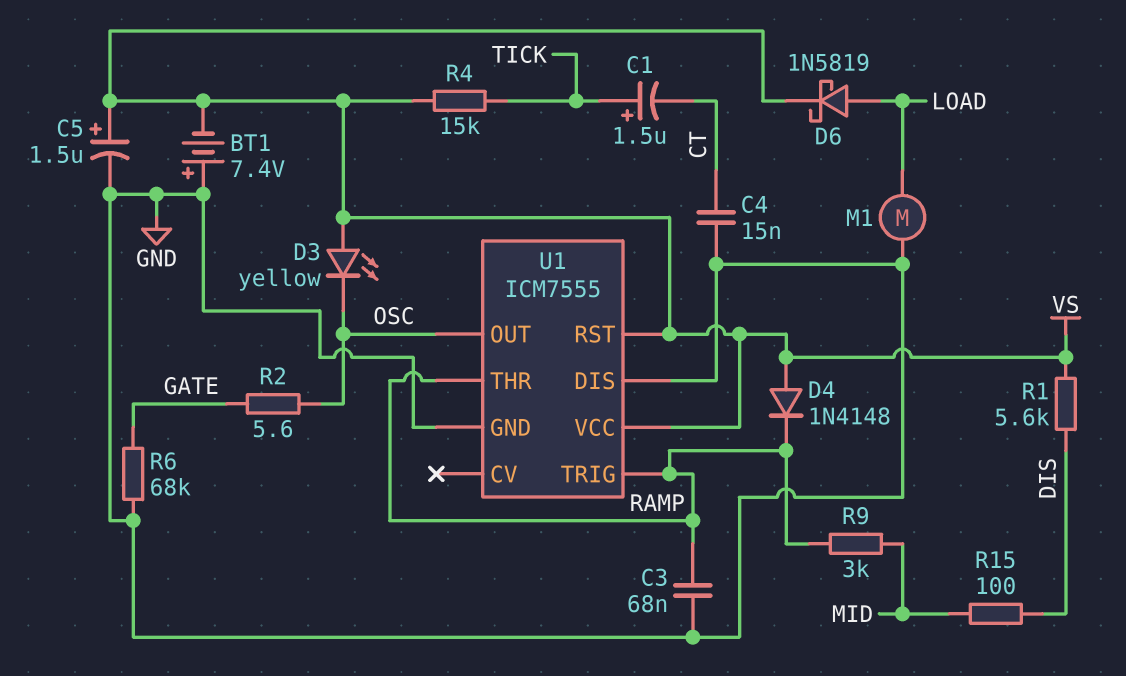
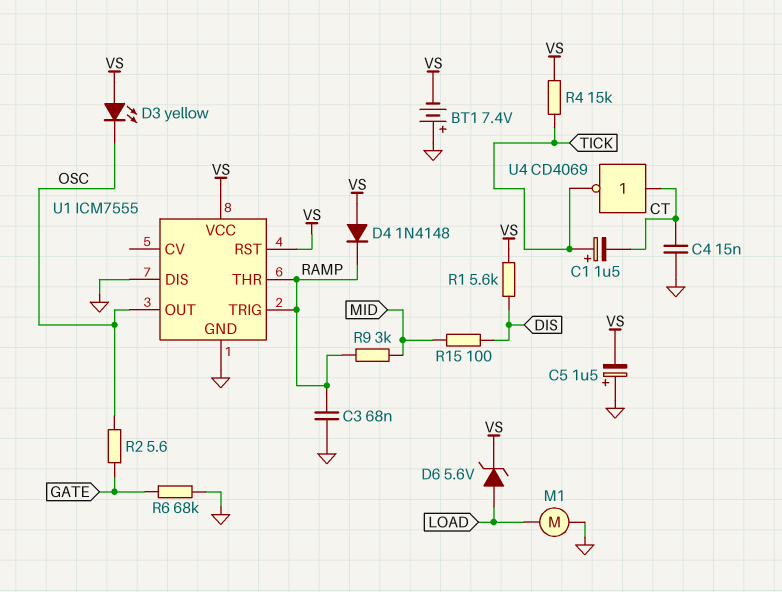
C5: 1.5uF (plus VS, minus GND) -> 1.5uF (plus GND, minus VS)
D6: schottky 1N5819 (A LOAD, K VS) -> zener 5.6V (A LOAD, K VS)
U4: none -> NOT CD4069 (in CT, out TICK)

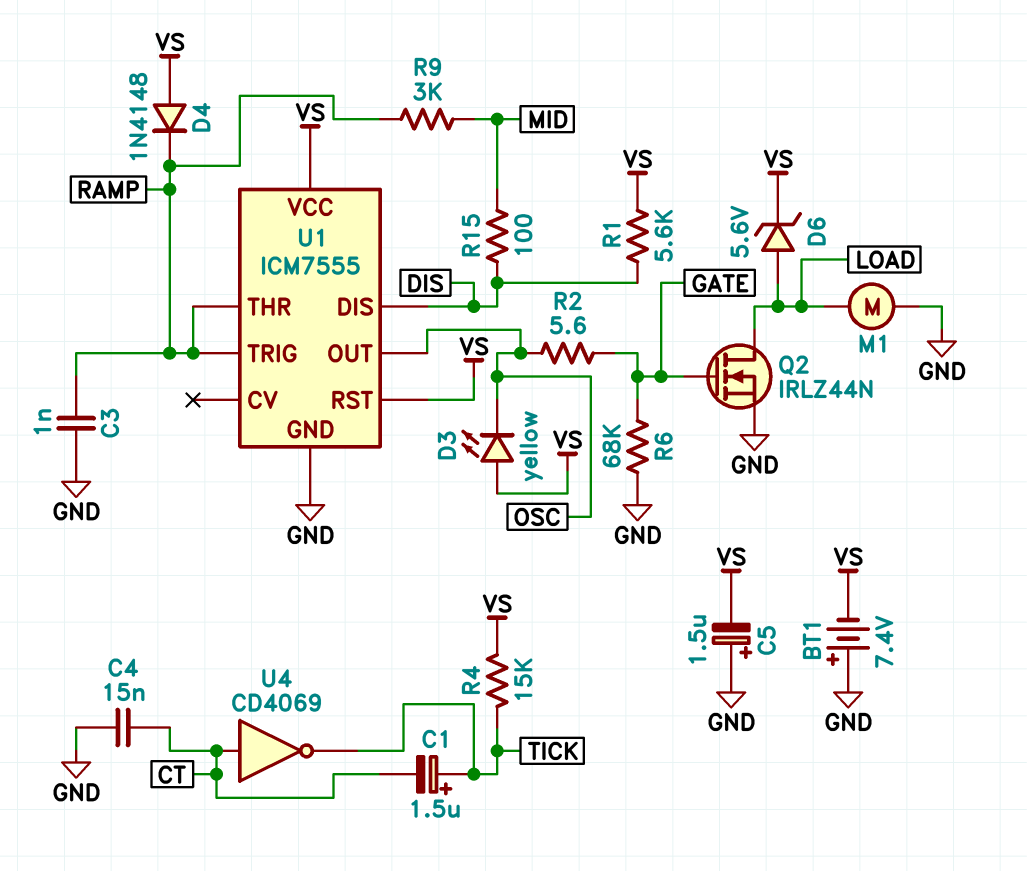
C3: 68nF (GND, RAMP) -> 1nF (GND, RAMP)
Q2: none -> NMOS IRLZ44N (G GATE, D LOAD, S GND)
U1 pin DIS: GND -> DIS

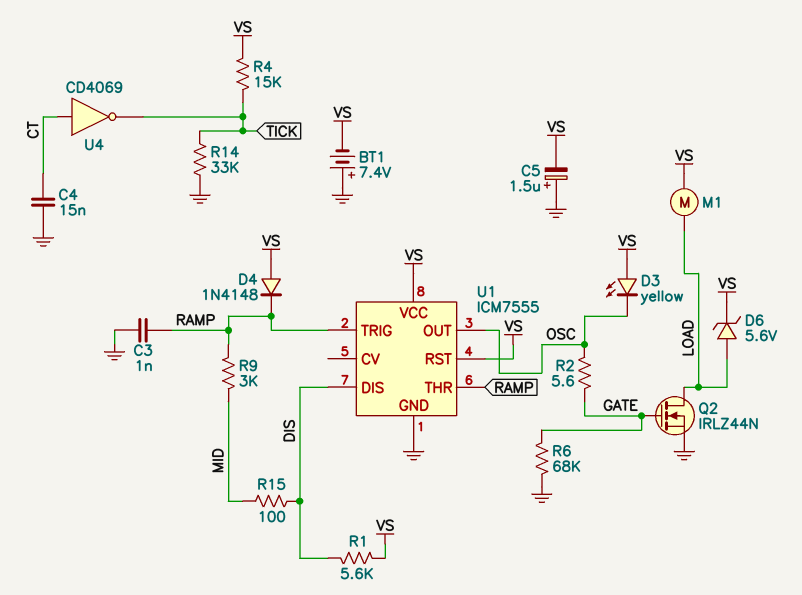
C1: 1.5uF (plus TICK, minus CT) -> none
M1: motor (GND, LOAD) -> motor (LOAD, VS)
R14: none -> 33k (GND, TICK)

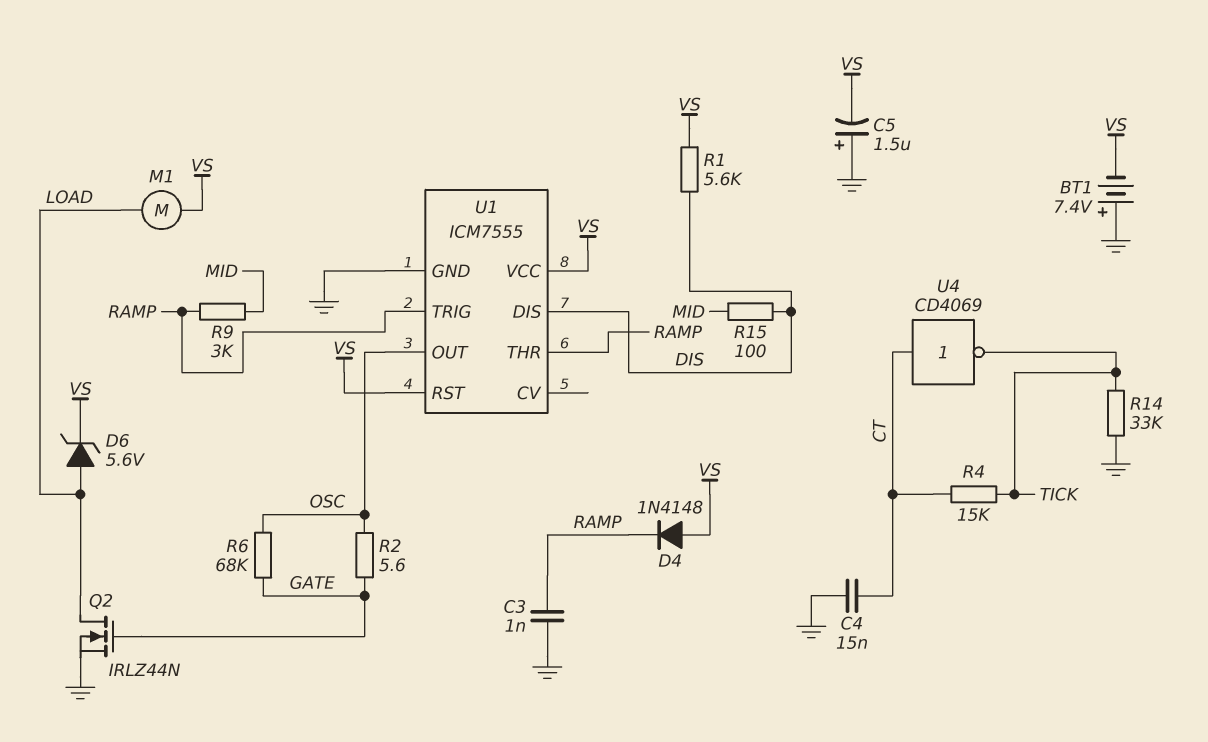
D3: LED yellow (A VS, K OSC) -> none
R4: 15k (TICK, VS) -> 15k (CT, TICK)
R6: 68k (GATE, GND) -> 68k (GATE, OSC)

